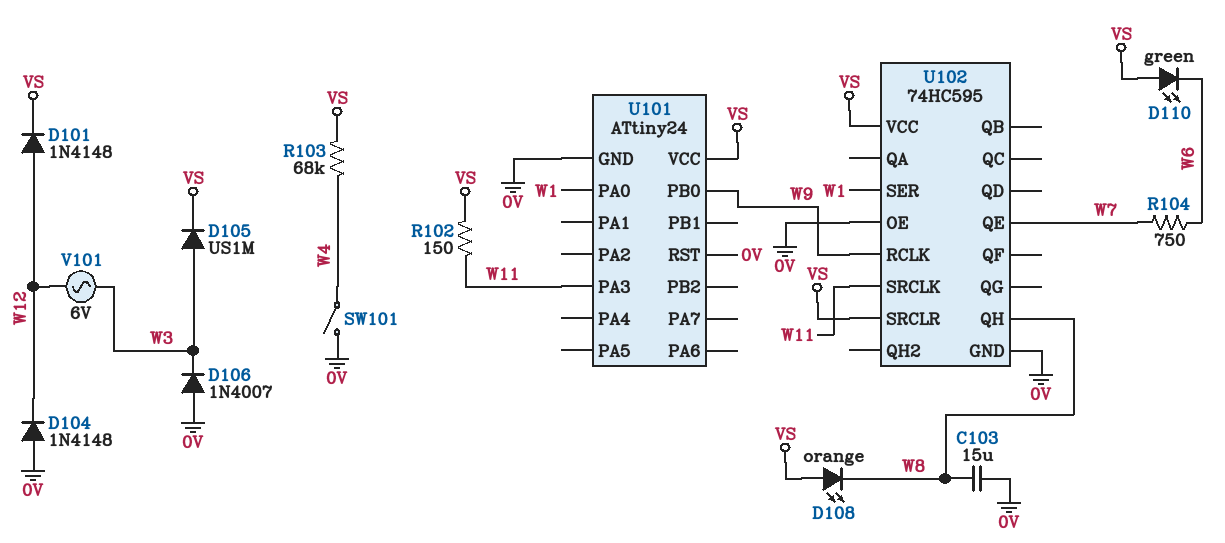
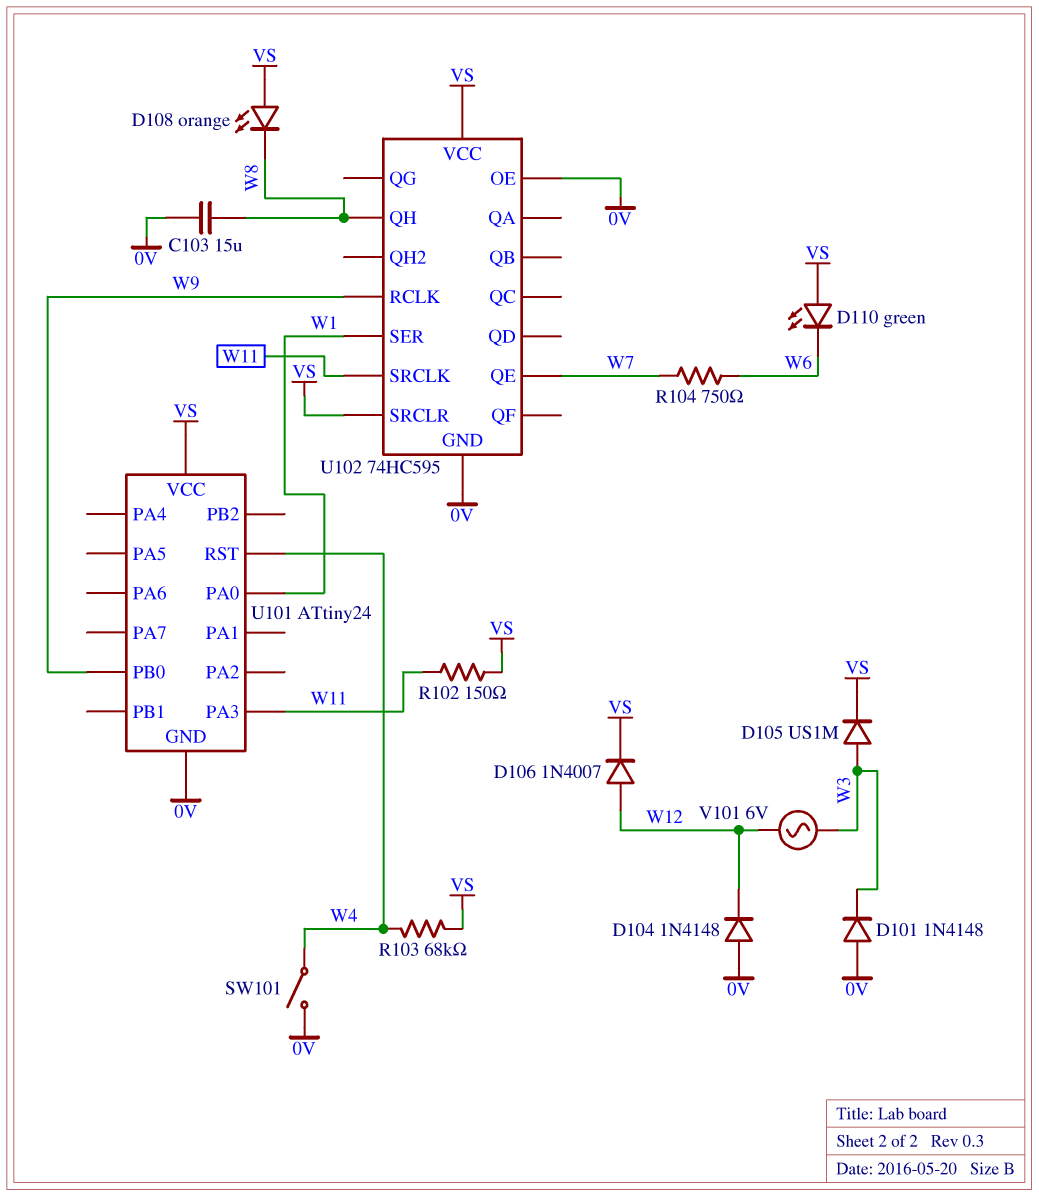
D101: diode 1N4148 (A W12, K VS) -> diode 1N4148 (A 0V, K W3)
D106: diode 1N4007 (A 0V, K W3) -> diode 1N4007 (A W12, K VS)
U101 pin RST: 0V -> W4

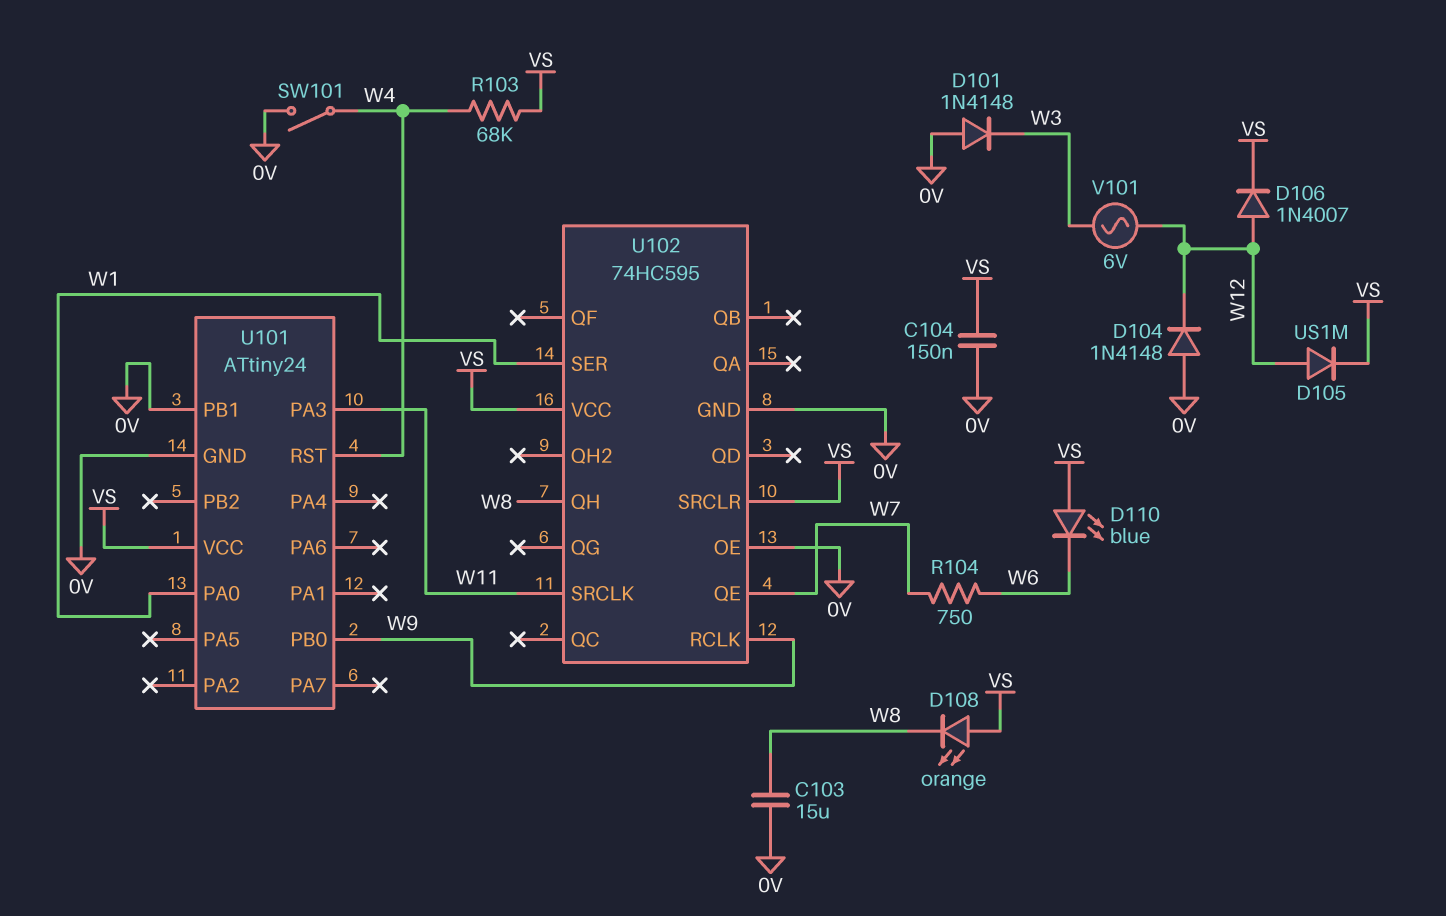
C104: none -> 150nF (0V, VS)
D105: diode US1M (A W3, K VS) -> diode US1M (A W12, K VS)
D110: LED green (A VS, K W6) -> LED blue (A VS, K W6)
R102: 150 (VS, W11) -> none
U101 pin PB1: none -> 0V

